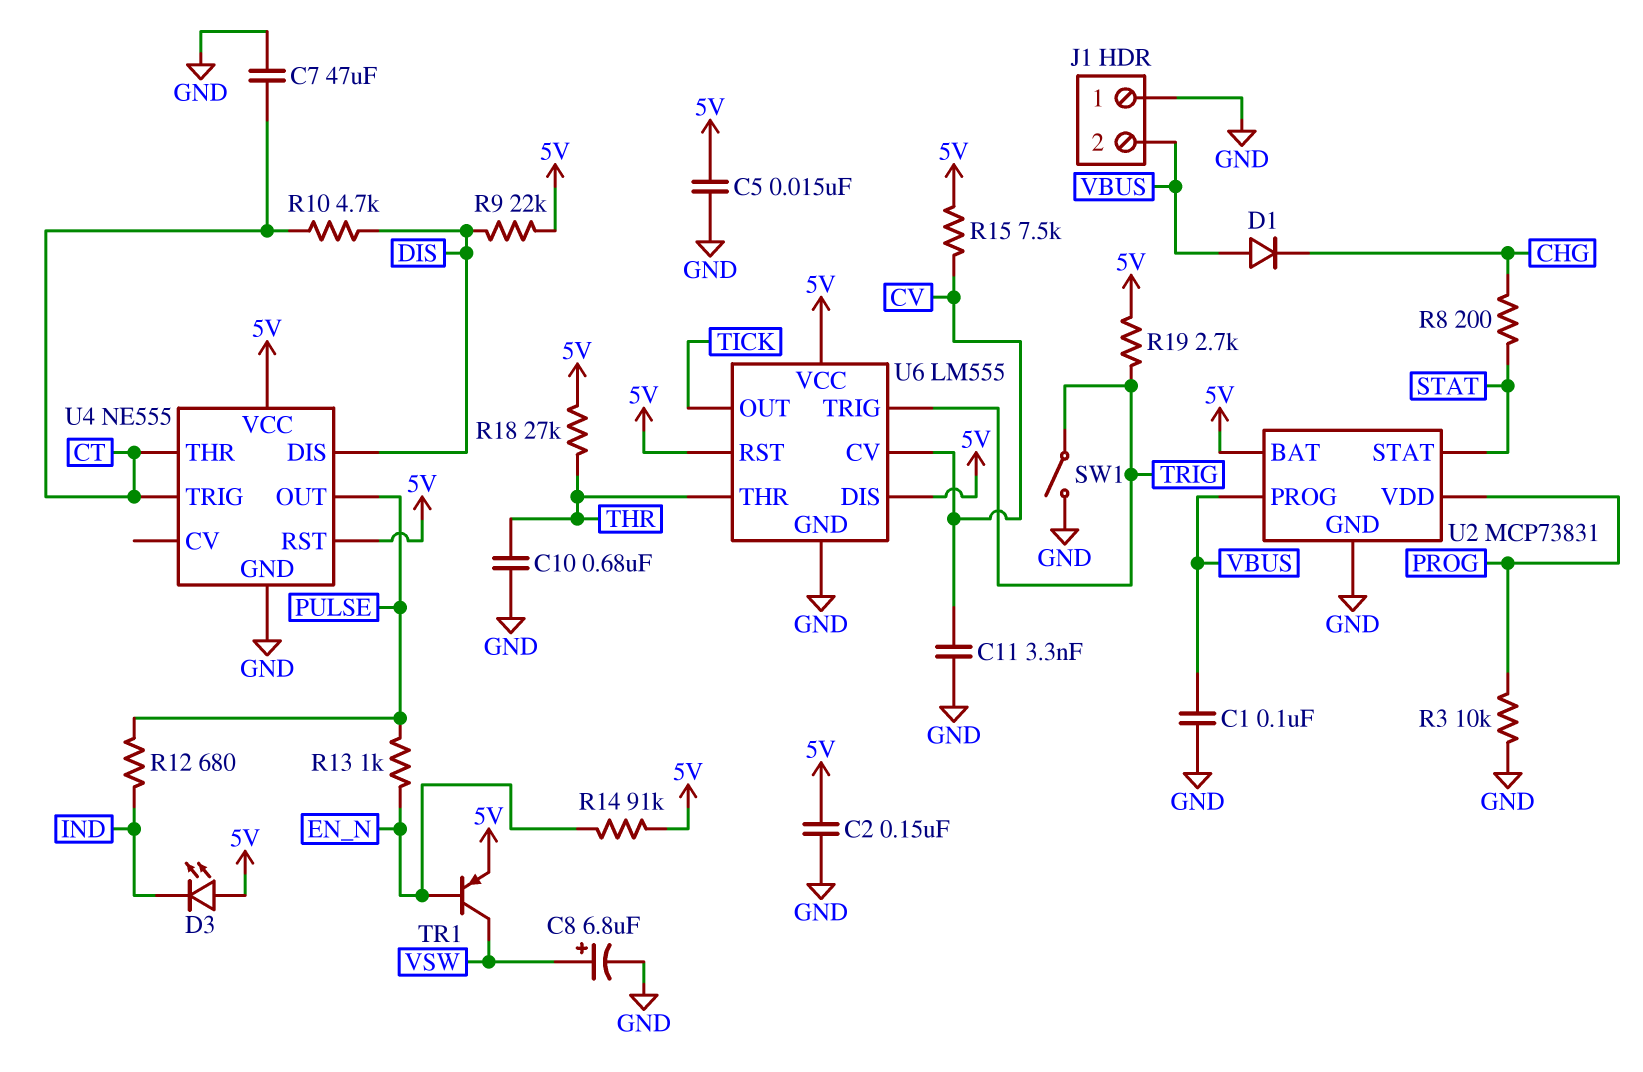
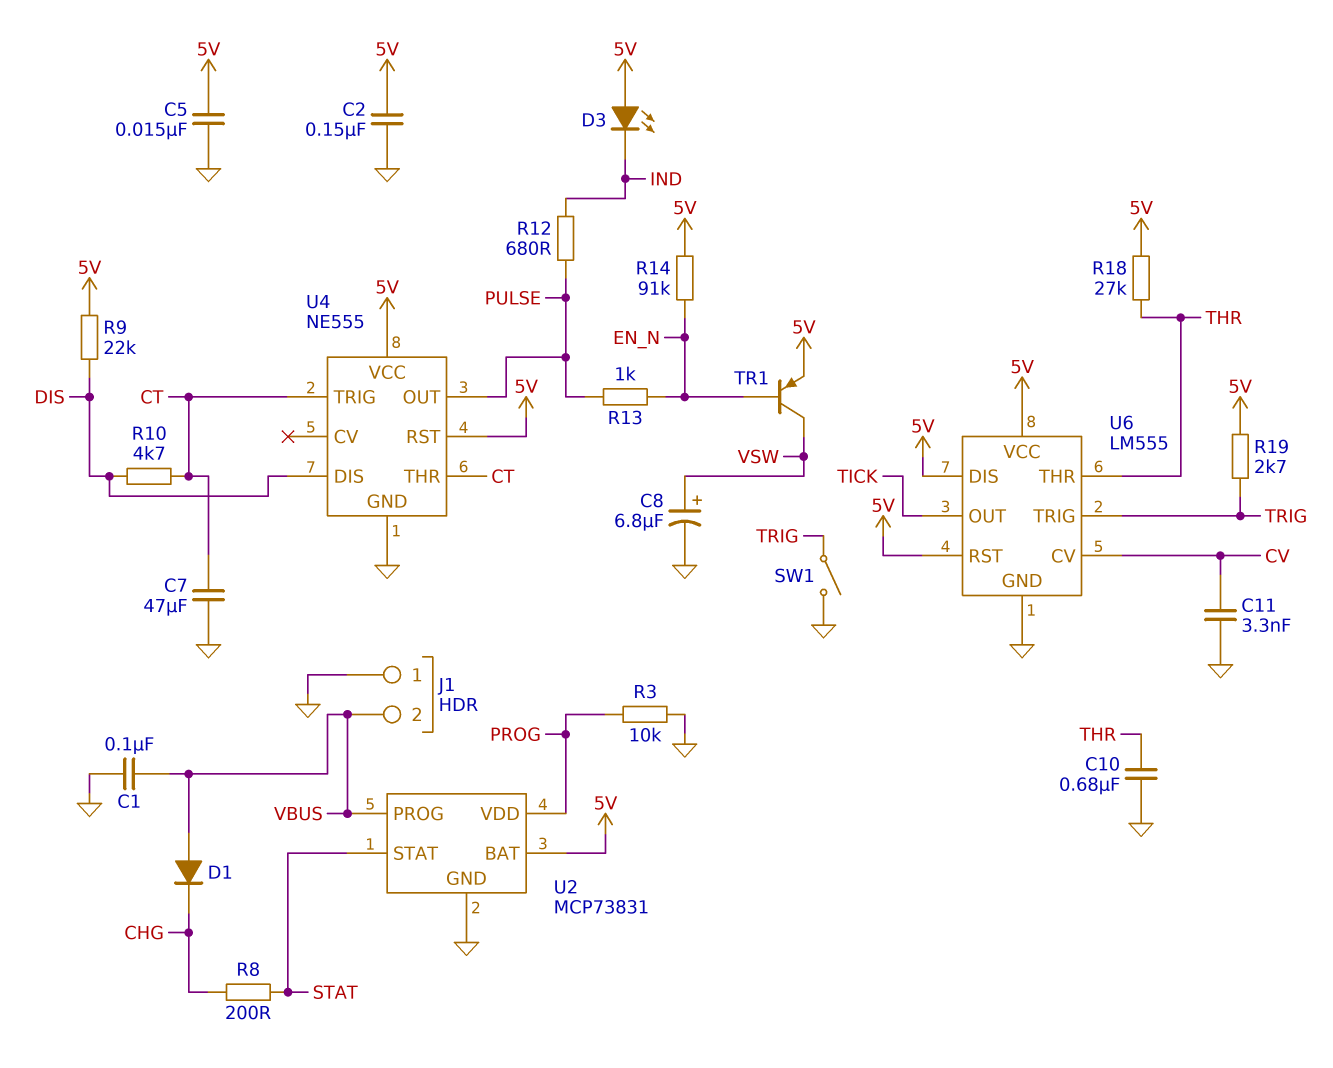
R15: 7.5k (5V, CV) -> none

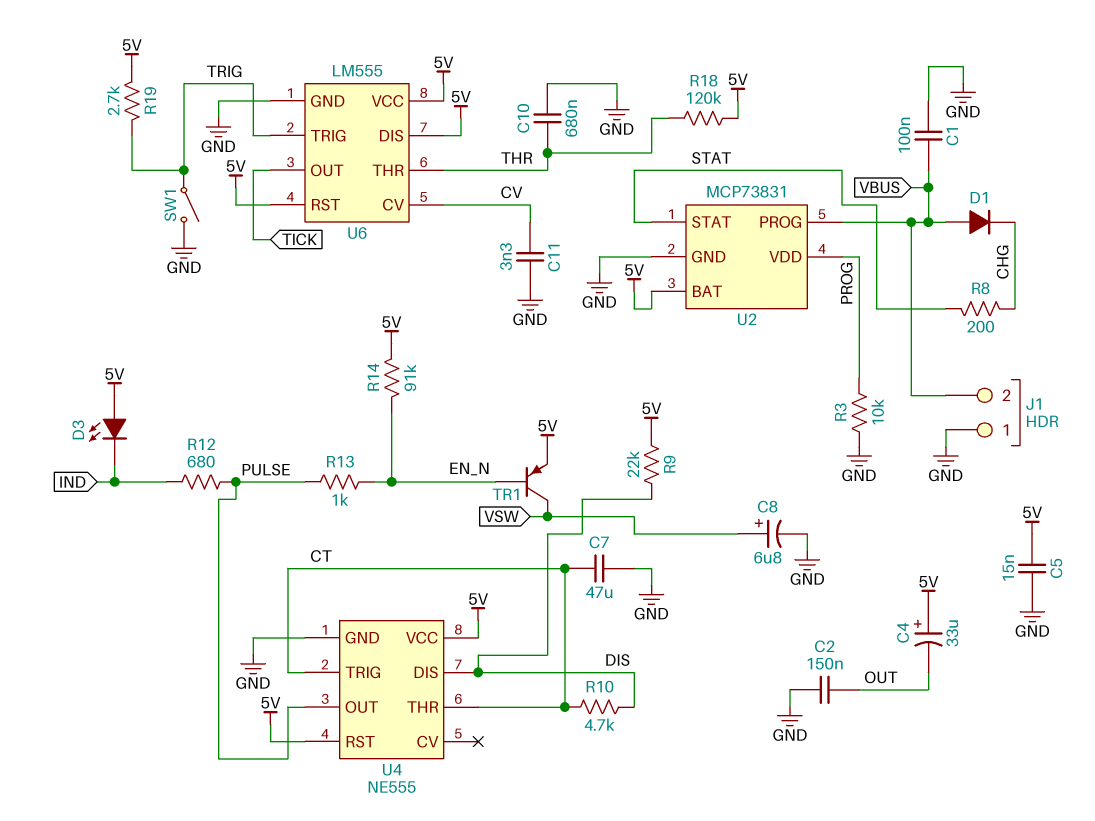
C2: 150nF (5V, GND) -> 150nF (GND, OUT)
C4: none -> 33uF (plus 5V, minus OUT)
R18: 27k (5V, THR) -> 120k (5V, THR)

